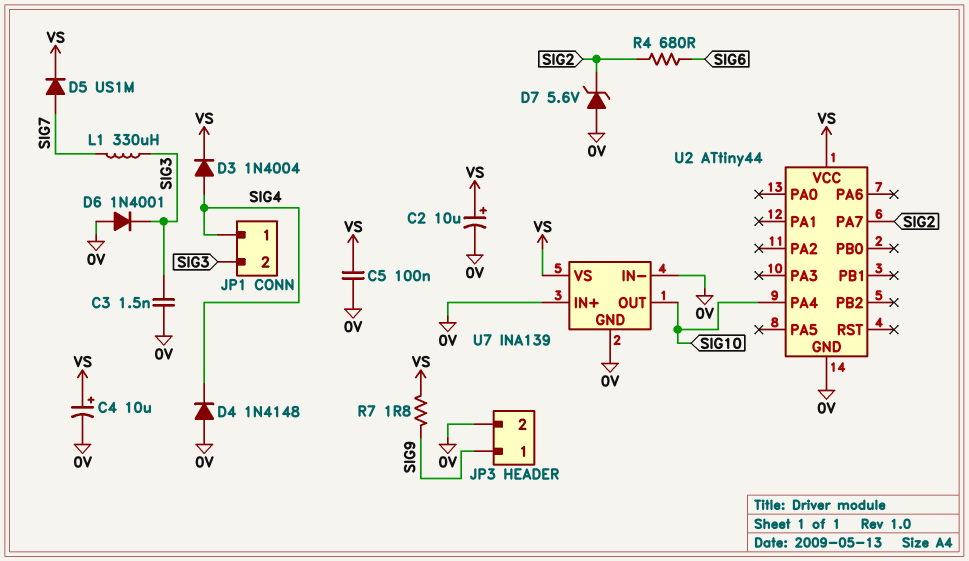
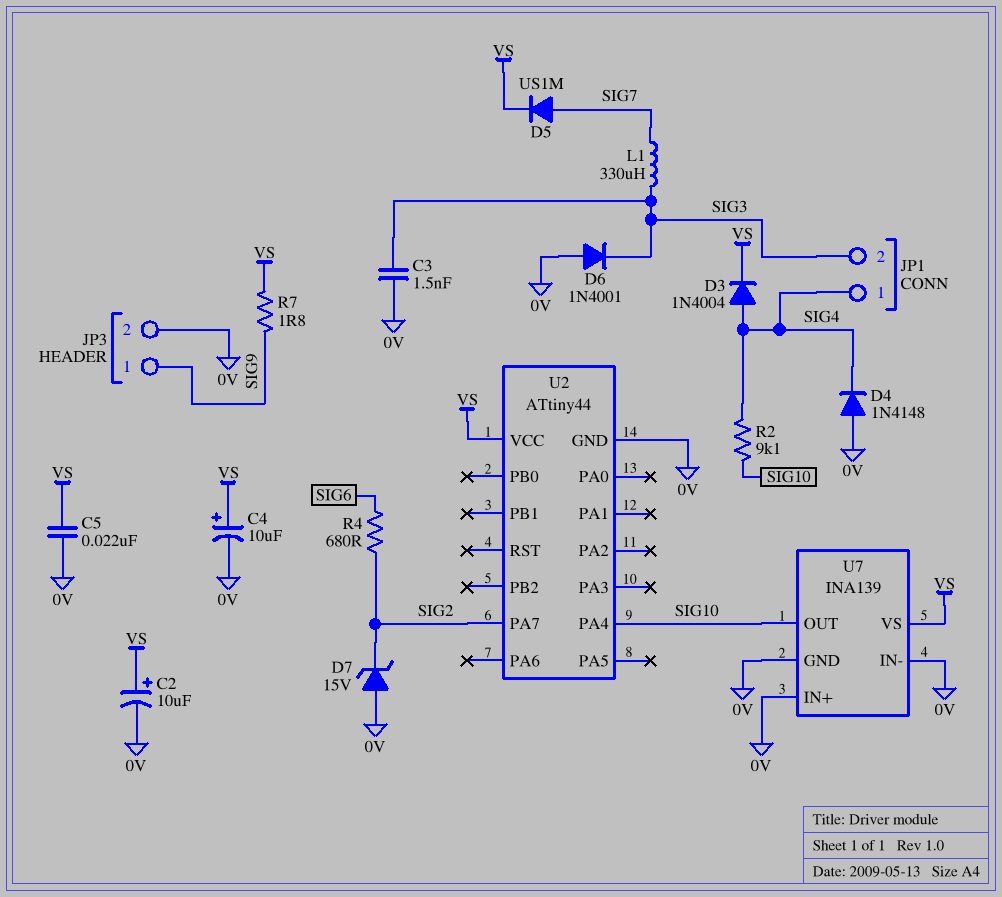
C5: 100nF (0V, VS) -> 22nF (0V, VS)
D7: zener 5.6V (A 0V, K SIG2) -> zener 15V (A 0V, K SIG2)
R2: none -> 9.1k (SIG4, SIG10)

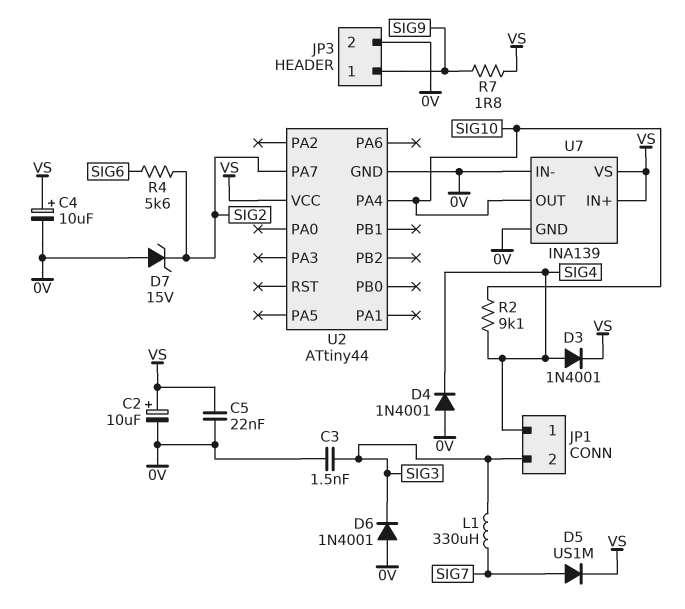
D3: diode 1N4004 (A SIG4, K VS) -> diode 1N4001 (A SIG4, K VS)
D4: diode 1N4148 (A 0V, K SIG4) -> diode 1N4001 (A 0V, K SIG4)
R4: 680 (SIG2, SIG6) -> 5.6k (SIG2, SIG6)
U7 pin IN+: 0V -> VS

